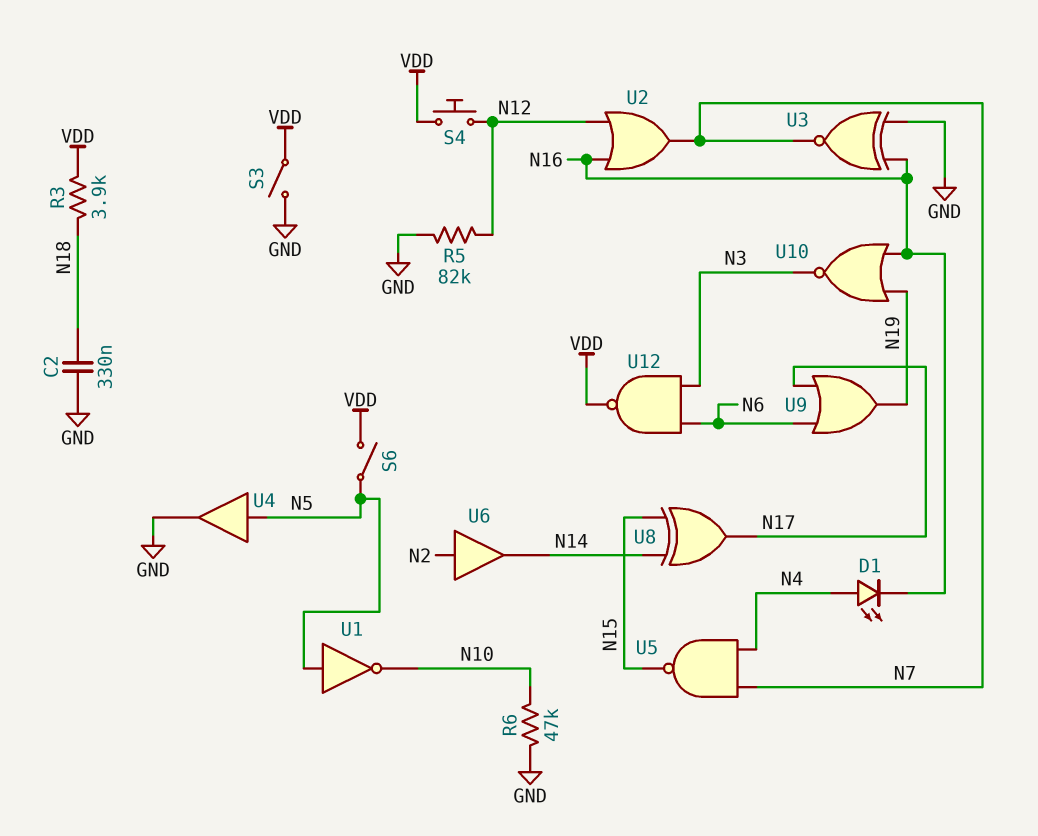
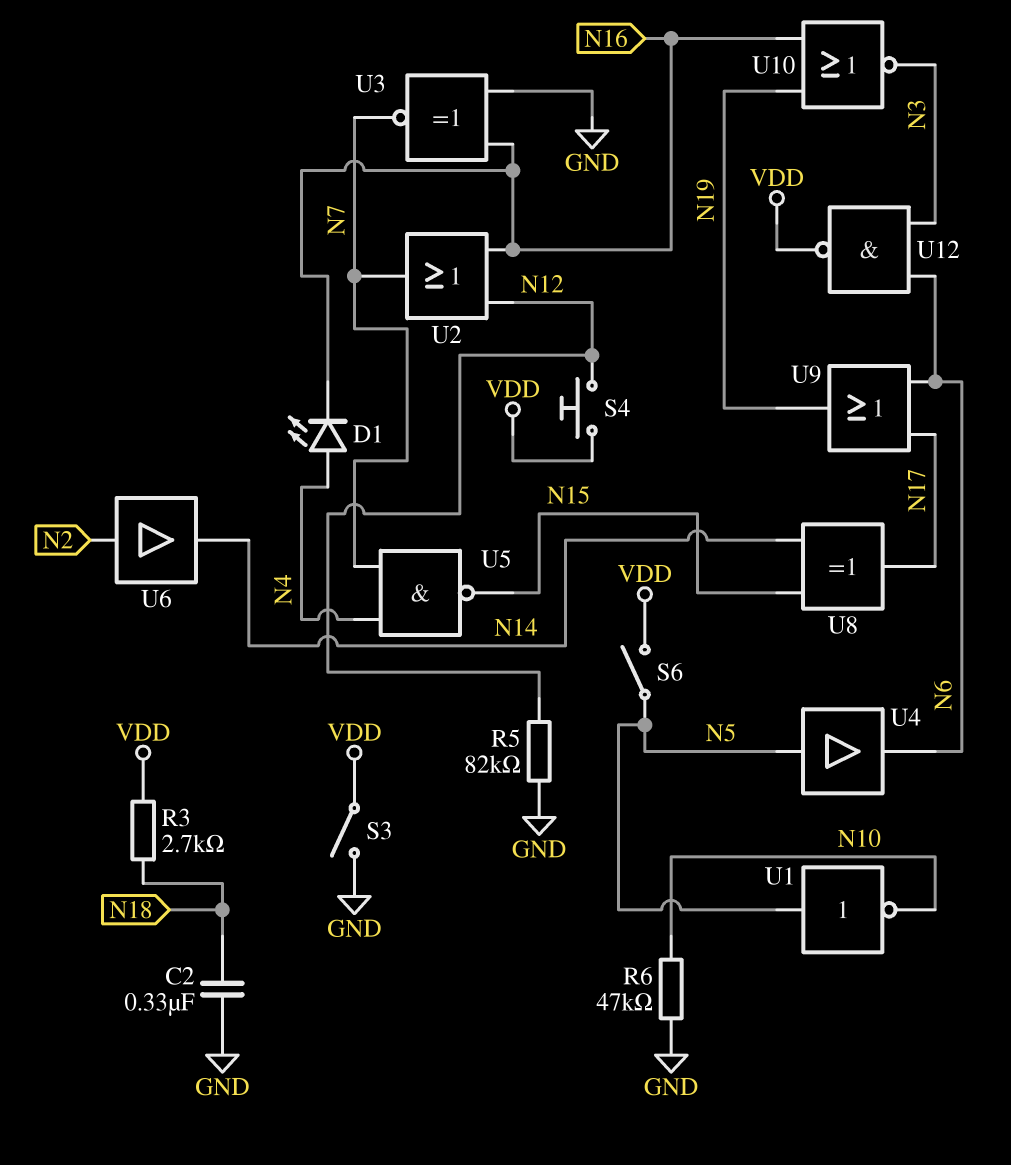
R3: 3.9k (N18, VDD) -> 2.7k (N18, VDD)
U4: buffer (in N5, out GND) -> buffer (in N5, out N6)

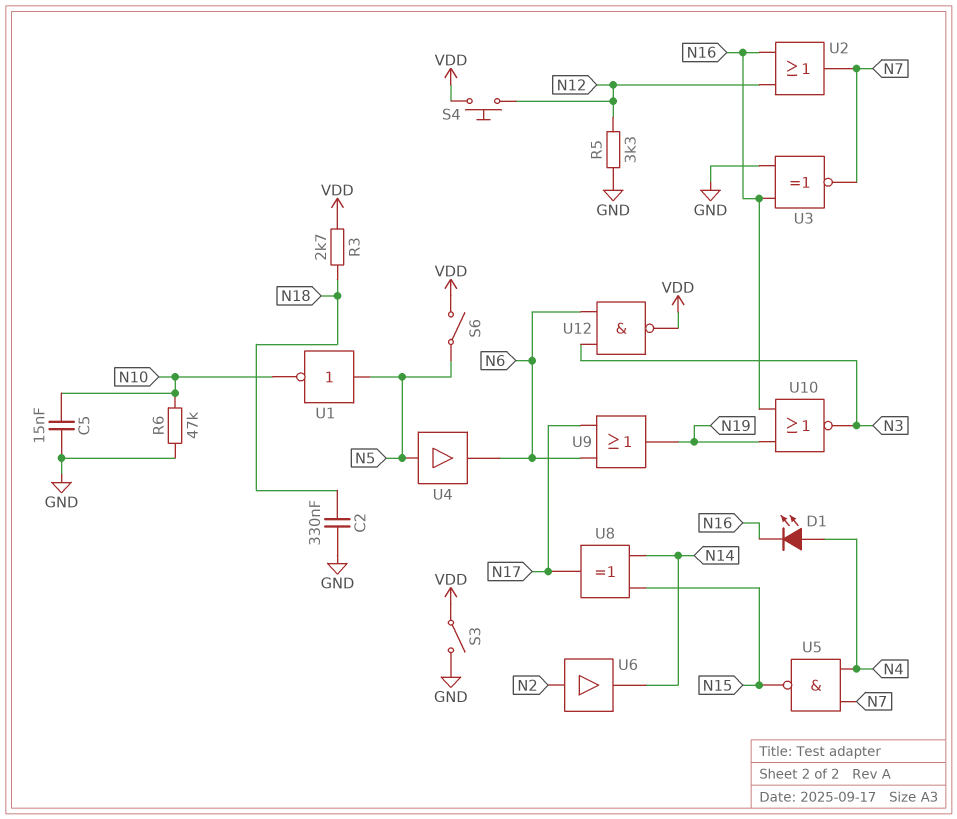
C5: none -> 15nF (GND, N10)
R5: 82k (GND, N12) -> 3.3k (GND, N12)

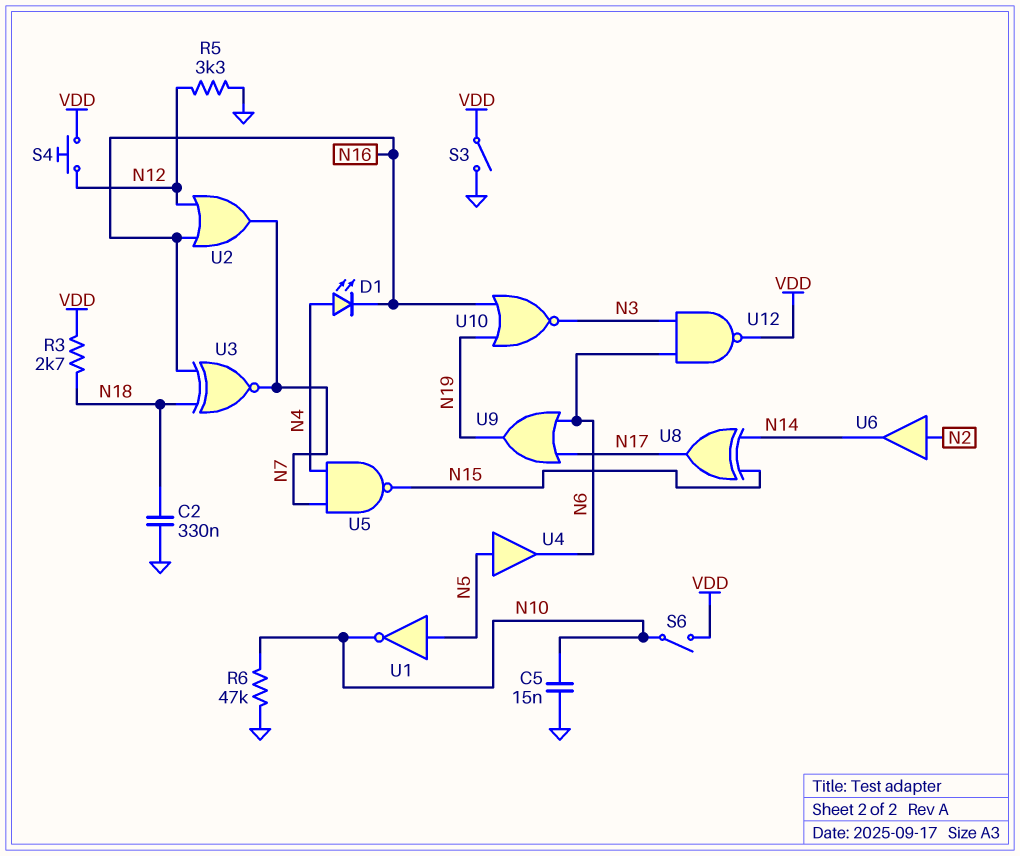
S6: switch (N5, VDD) -> switch (N10, VDD)
U3: XNOR (in GND, in N16, out N7) -> XNOR (in N16, in N18, out N7)

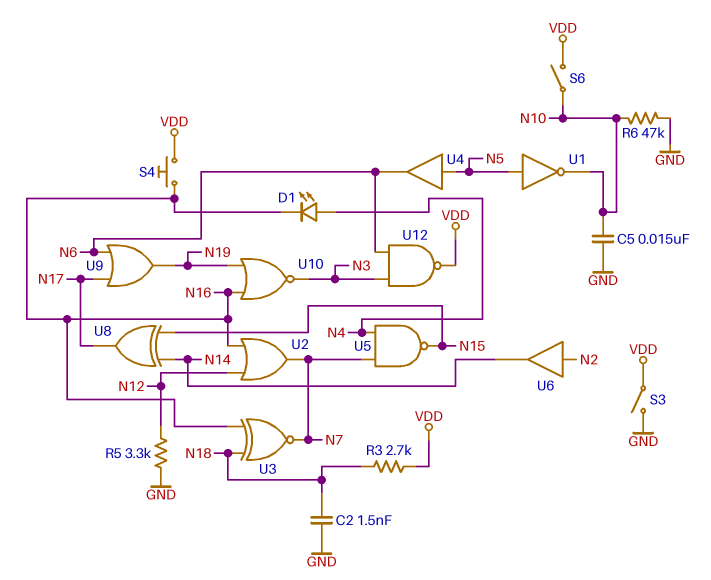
C2: 330nF (GND, N18) -> 1.5nF (GND, N18)
S4: button (N12, VDD) -> button (N16, VDD)

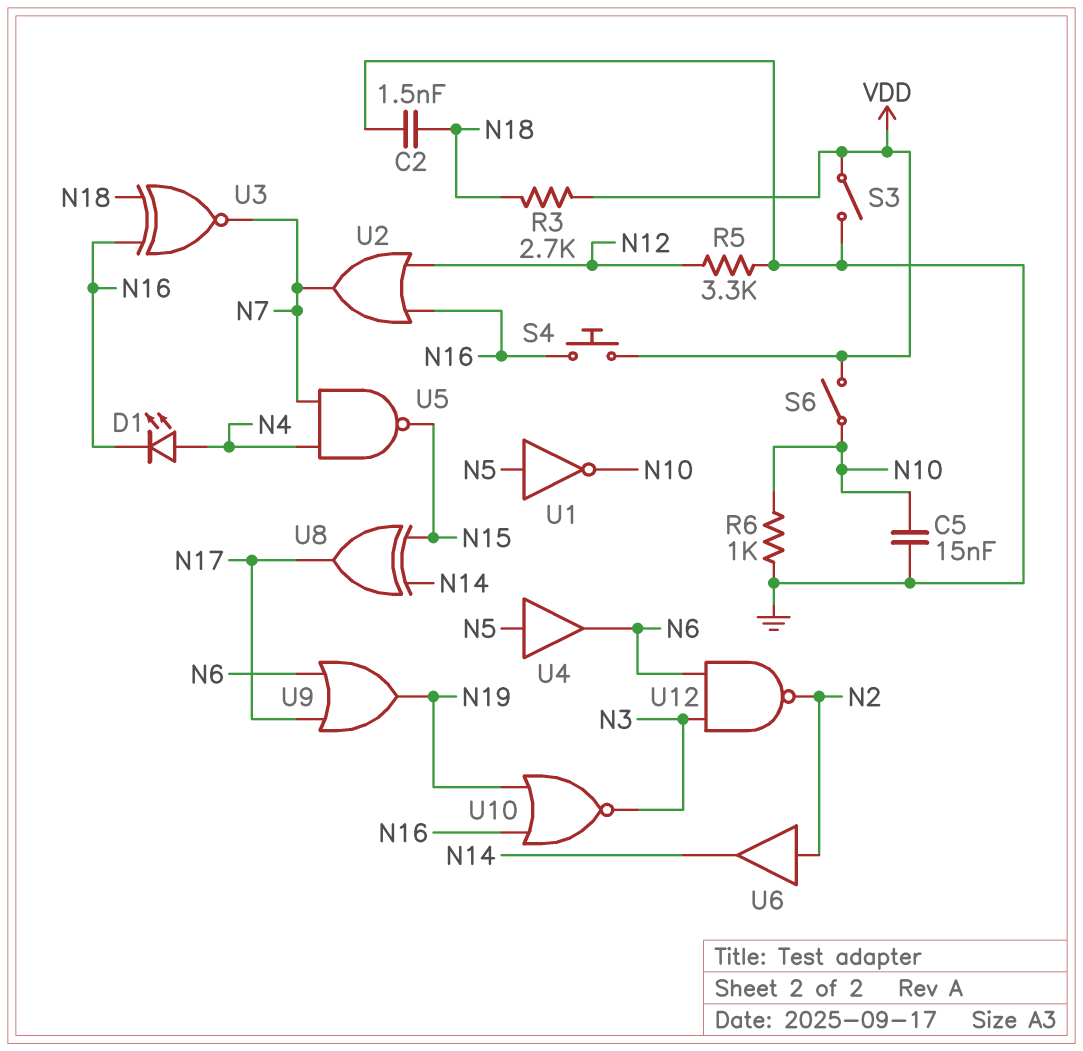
R6: 47k (GND, N10) -> 1k (GND, N10)
U12: NAND (in N3, in N6, out VDD) -> NAND (in N3, in N6, out N2)

